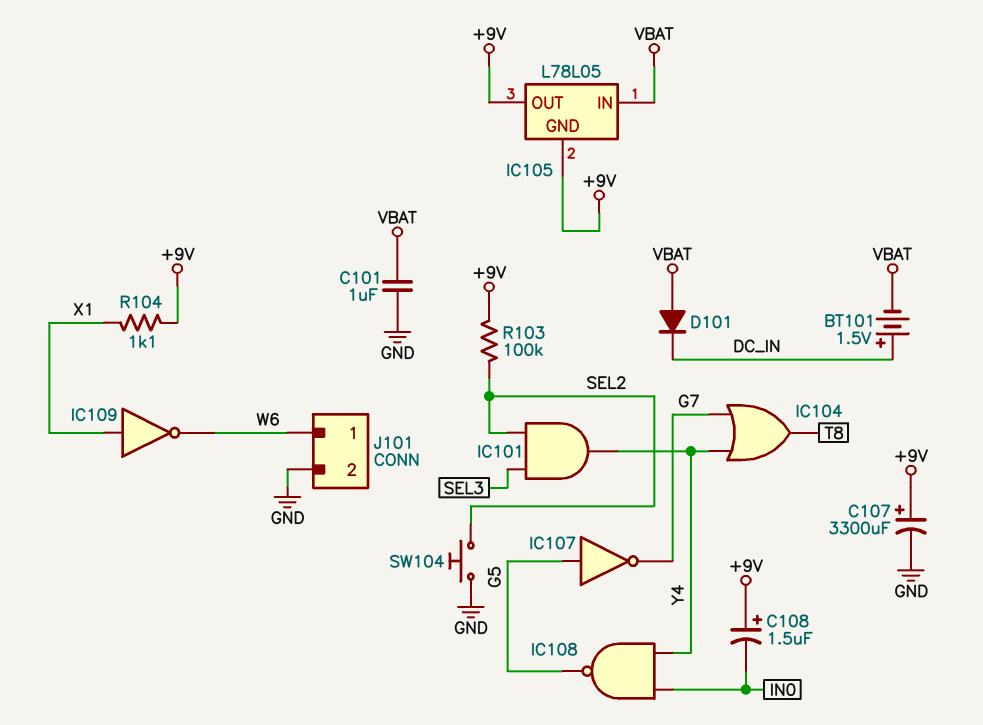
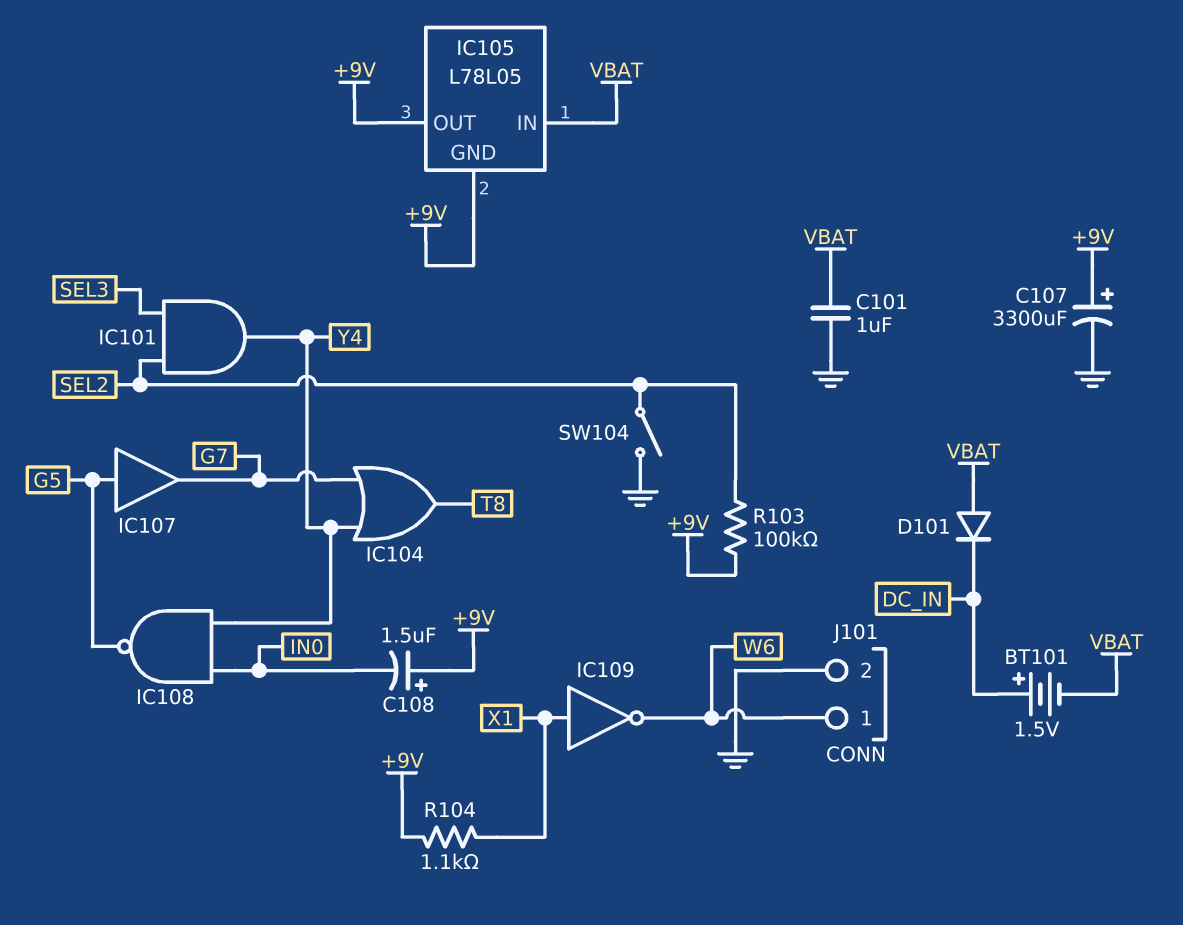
IC107: NOT (in G5, out G7) -> buffer (in G5, out G7)
SW104: button (GND, SEL2) -> switch (GND, SEL2)

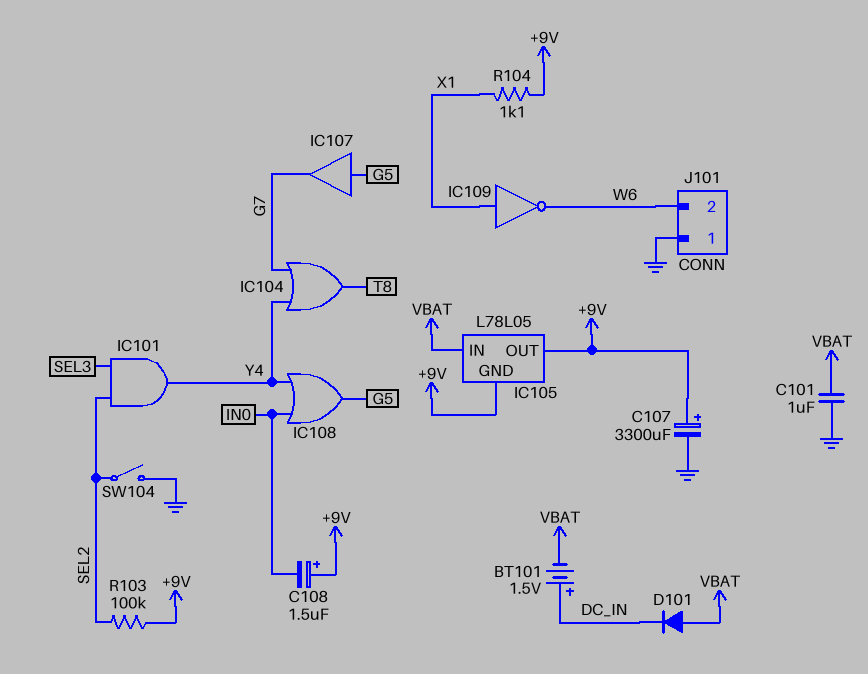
IC108: NAND (in IN0, in Y4, out G5) -> OR (in IN0, in Y4, out G5)
J101 pin 1: W6 -> GND
J101 pin 2: GND -> W6

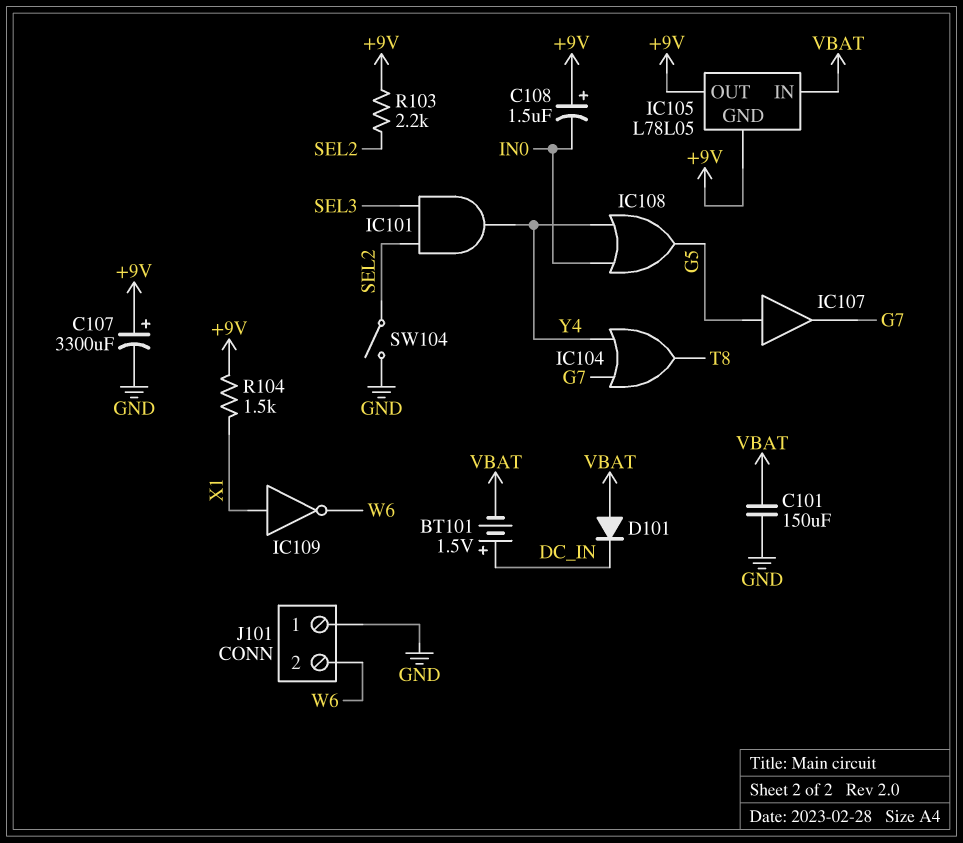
C101: 1uF (GND, VBAT) -> 150uF (GND, VBAT)
R103: 100k (+9V, SEL2) -> 2.2k (+9V, SEL2)
R104: 1.1k (+9V, X1) -> 1.5k (+9V, X1)

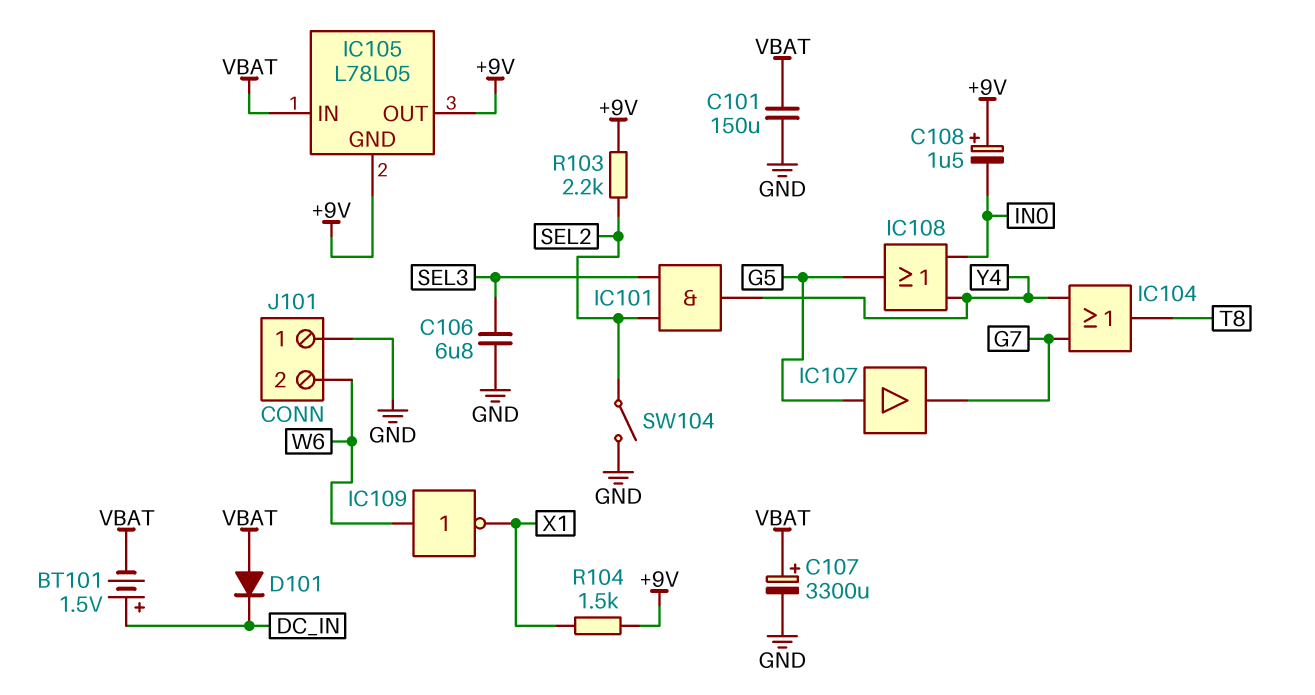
C106: none -> 6.8uF (GND, SEL3)
C107: 3300uF (plus +9V, minus GND) -> 3300uF (plus VBAT, minus GND)
IC109: NOT (in X1, out W6) -> NOT (in W6, out X1)

